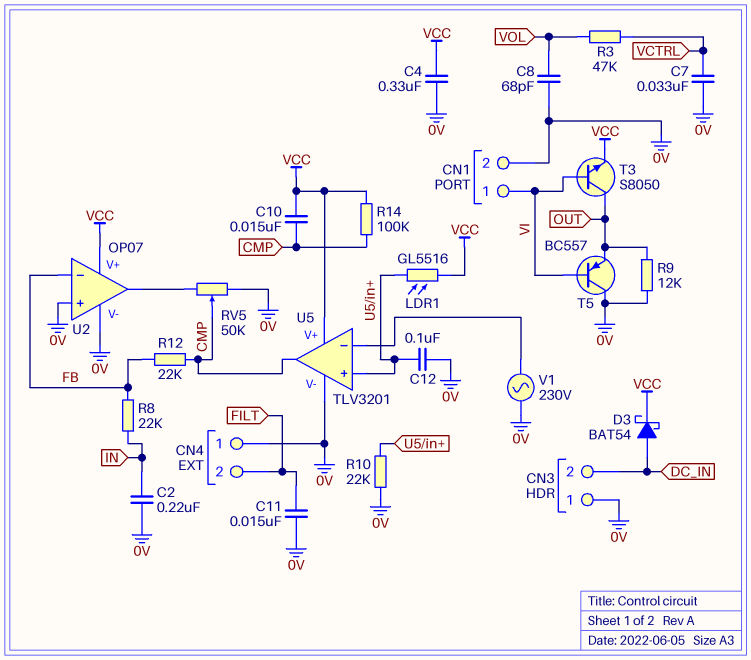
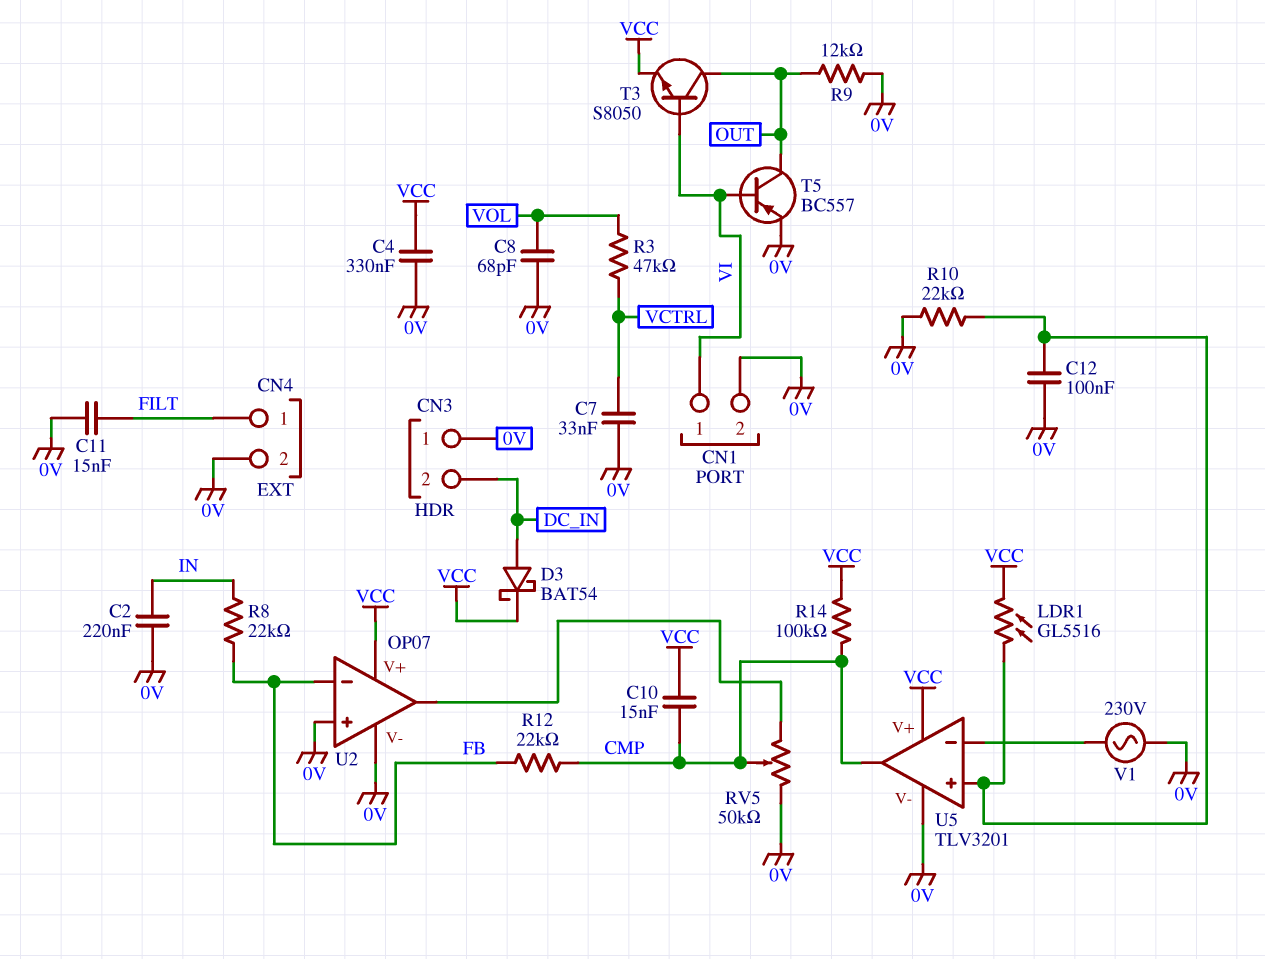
CN4 pin 1: 0V -> FILT
CN4 pin 2: FILT -> 0V
T5: PNP BC557 (B VI, C 0V, E OUT) -> PNP BC557 (B VI, C OUT, E 0V)

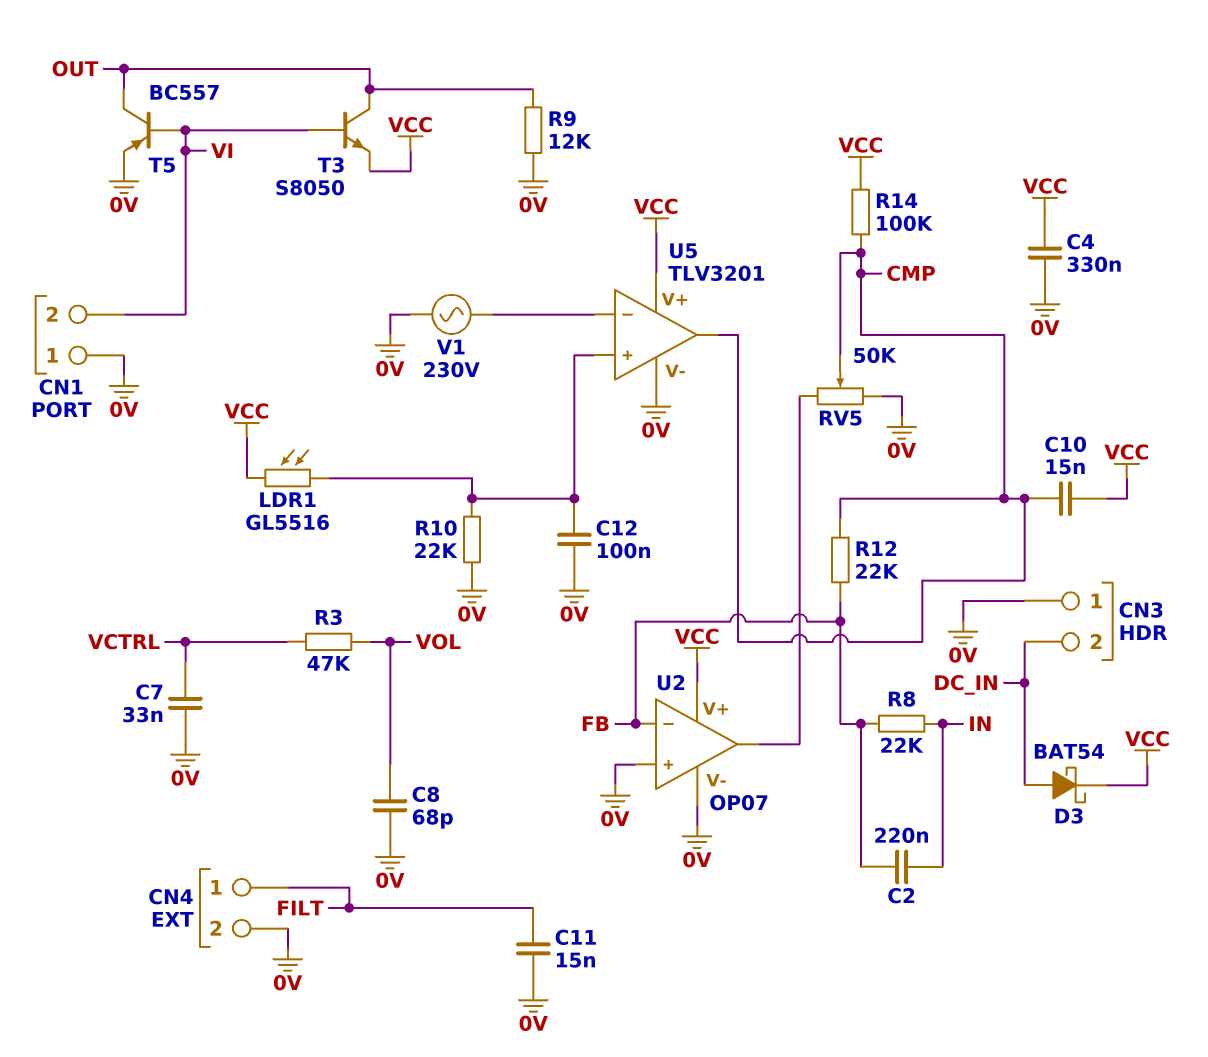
C2: 220nF (0V, IN) -> 220nF (FB, IN)
CN1 pin 1: VI -> 0V
CN1 pin 2: 0V -> VI

